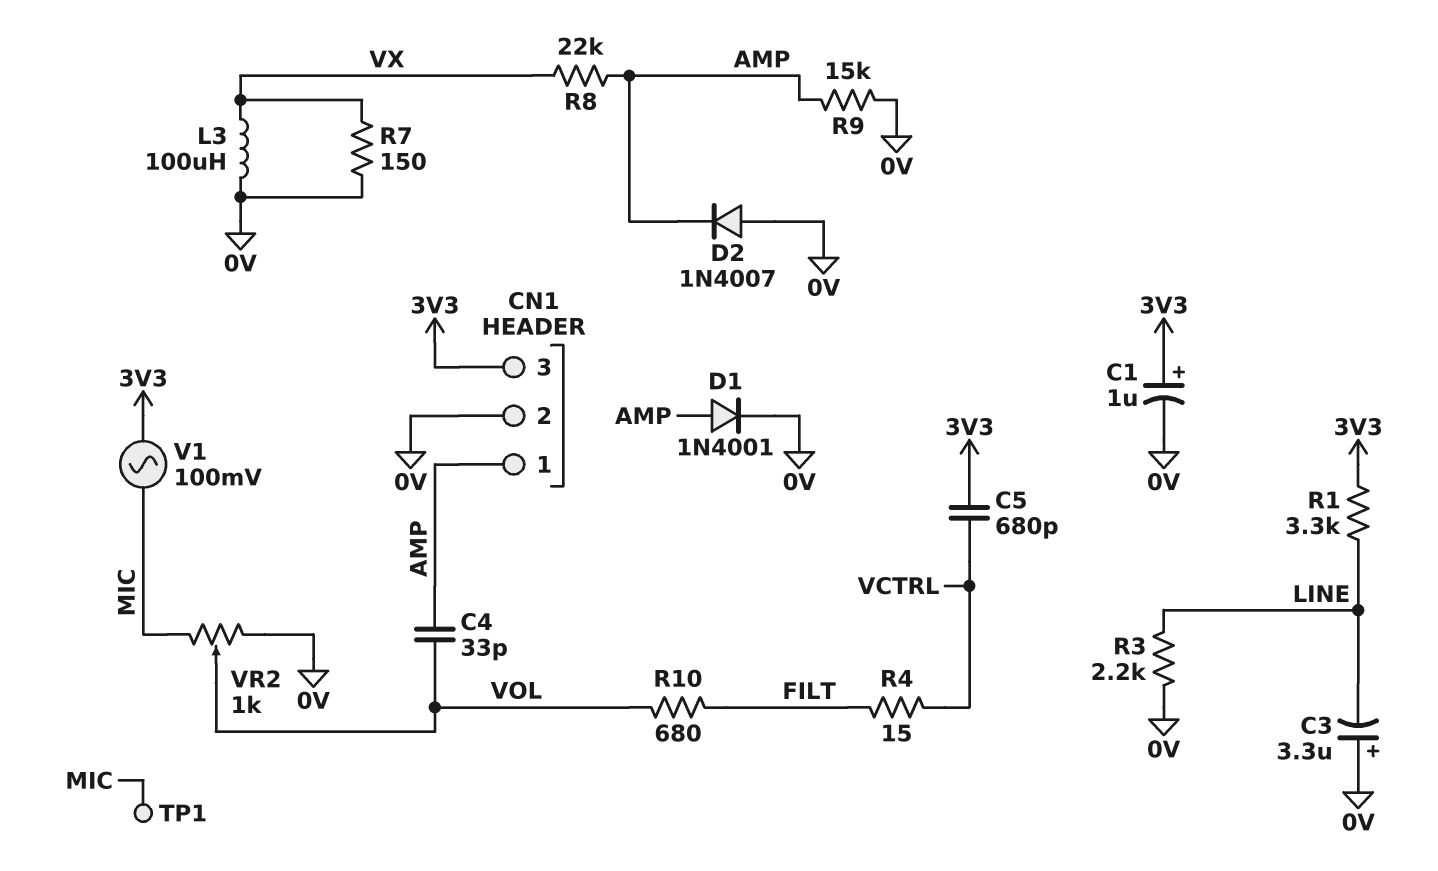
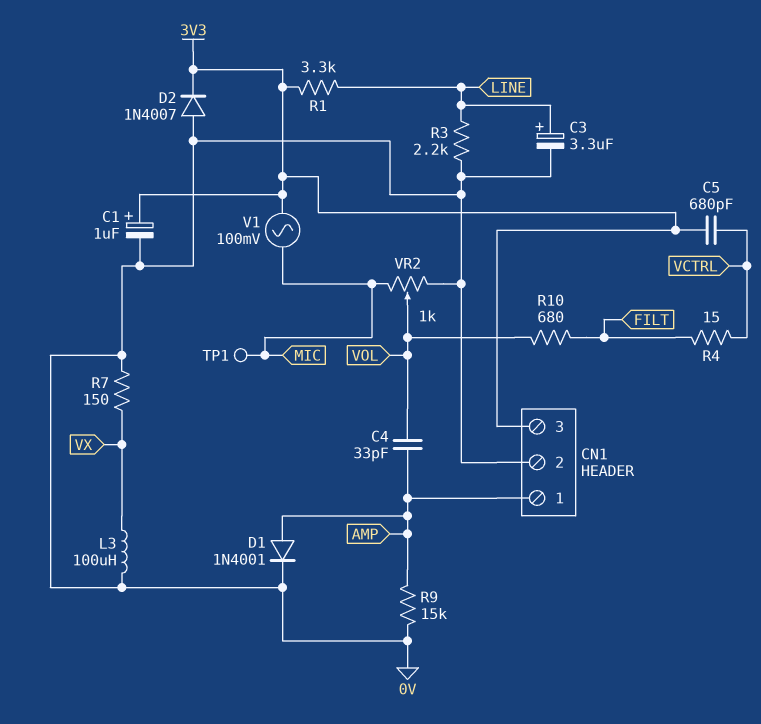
C3: 3.3uF (plus 0V, minus LINE) -> 3.3uF (plus LINE, minus 0V)
D2: diode 1N4007 (A 0V, K AMP) -> diode 1N4007 (A 0V, K 3V3)
R8: 22k (AMP, VX) -> none

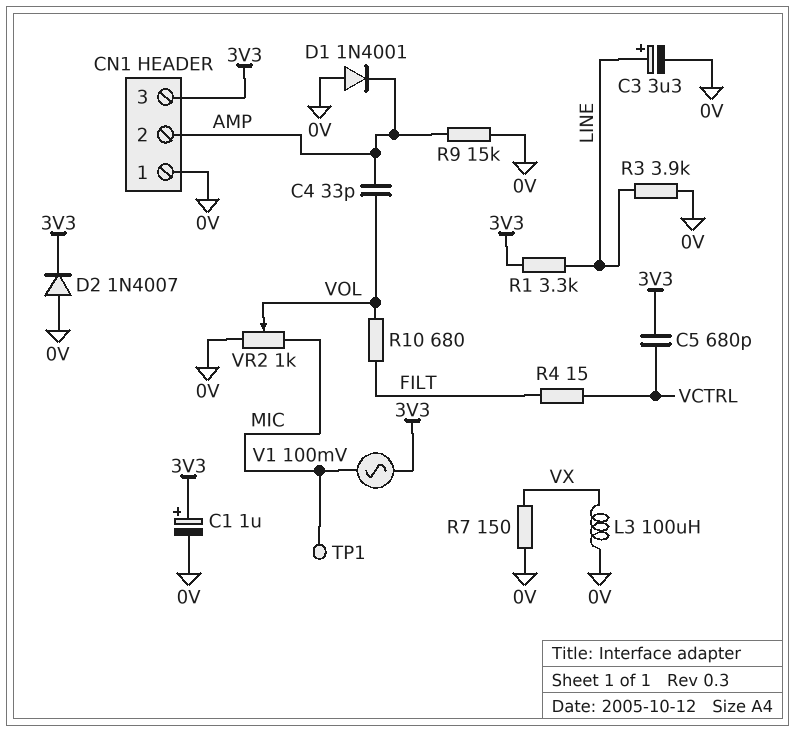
CN1 pin 1: AMP -> 0V
CN1 pin 2: 0V -> AMP
D1: diode 1N4001 (A AMP, K 0V) -> diode 1N4001 (A 0V, K AMP)
R3: 2.2k (0V, LINE) -> 3.9k (0V, LINE)

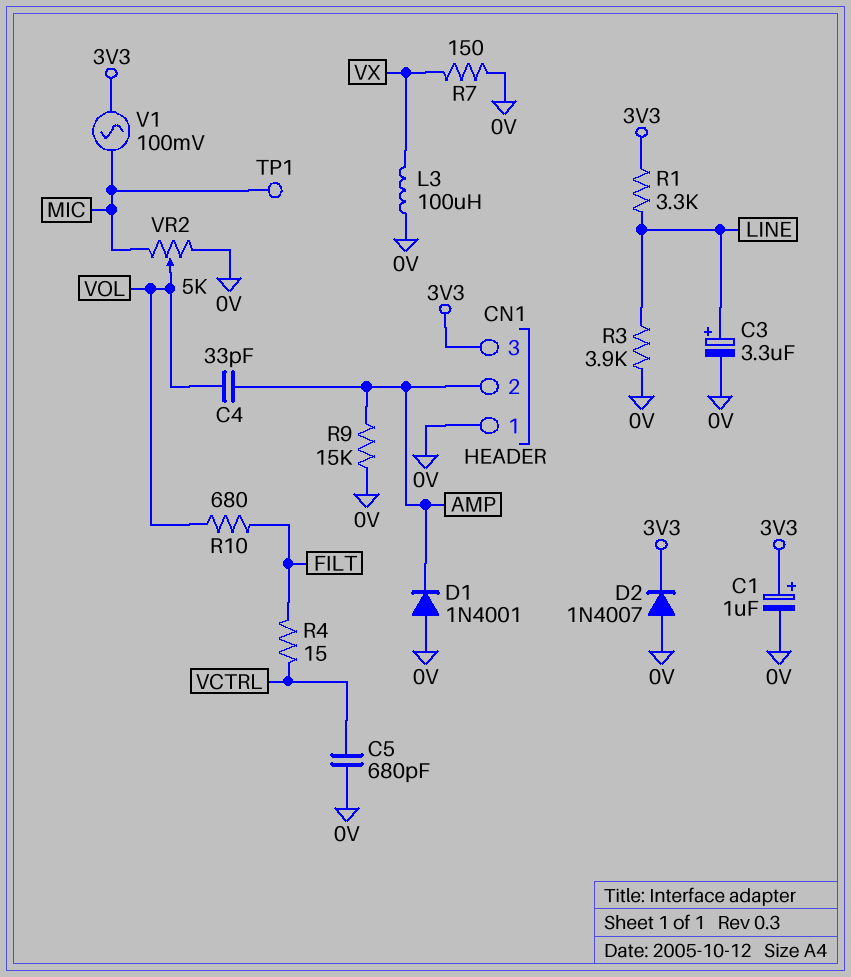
C5: 680pF (3V3, VCTRL) -> 680pF (0V, VCTRL)
VR2: 1k (0V, MIC, wiper VOL) -> 5k (0V, MIC, wiper VOL)

